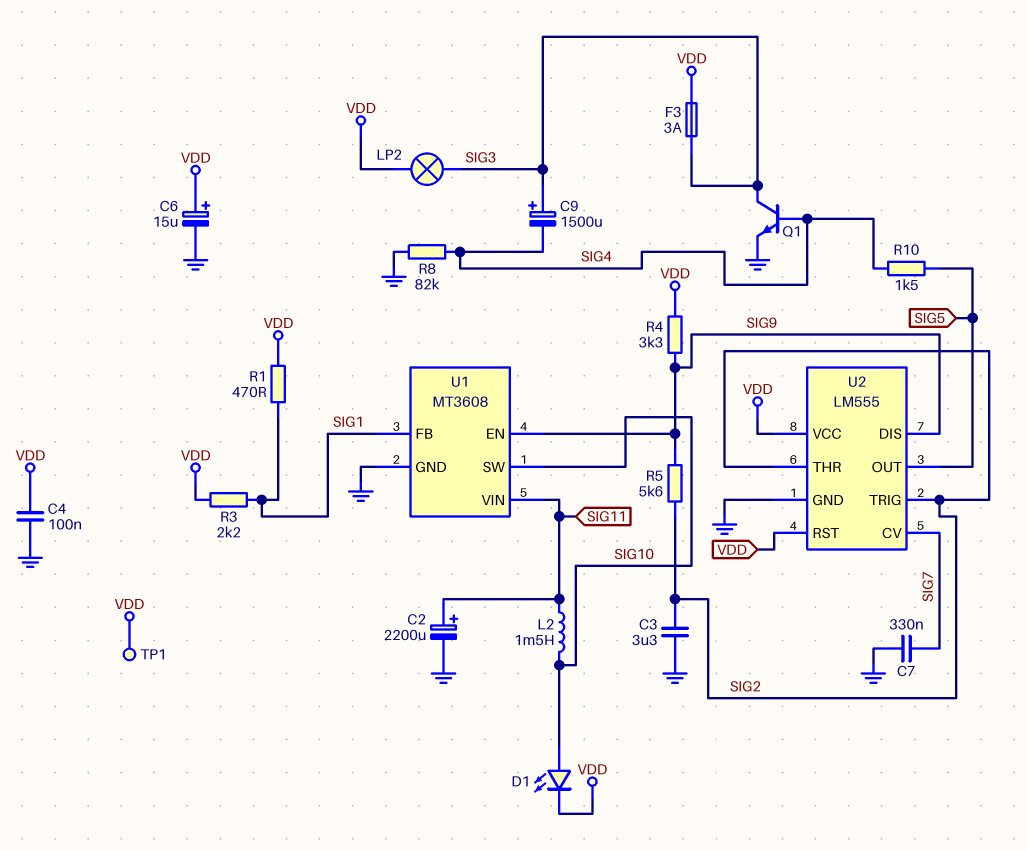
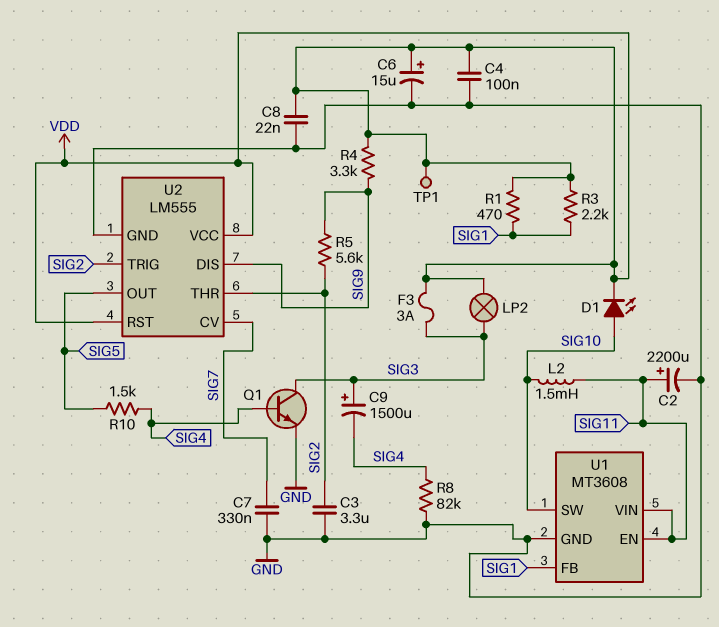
C8: none -> 22nF (GND, VDD)
U1 pin EN: SIG9 -> SIG11

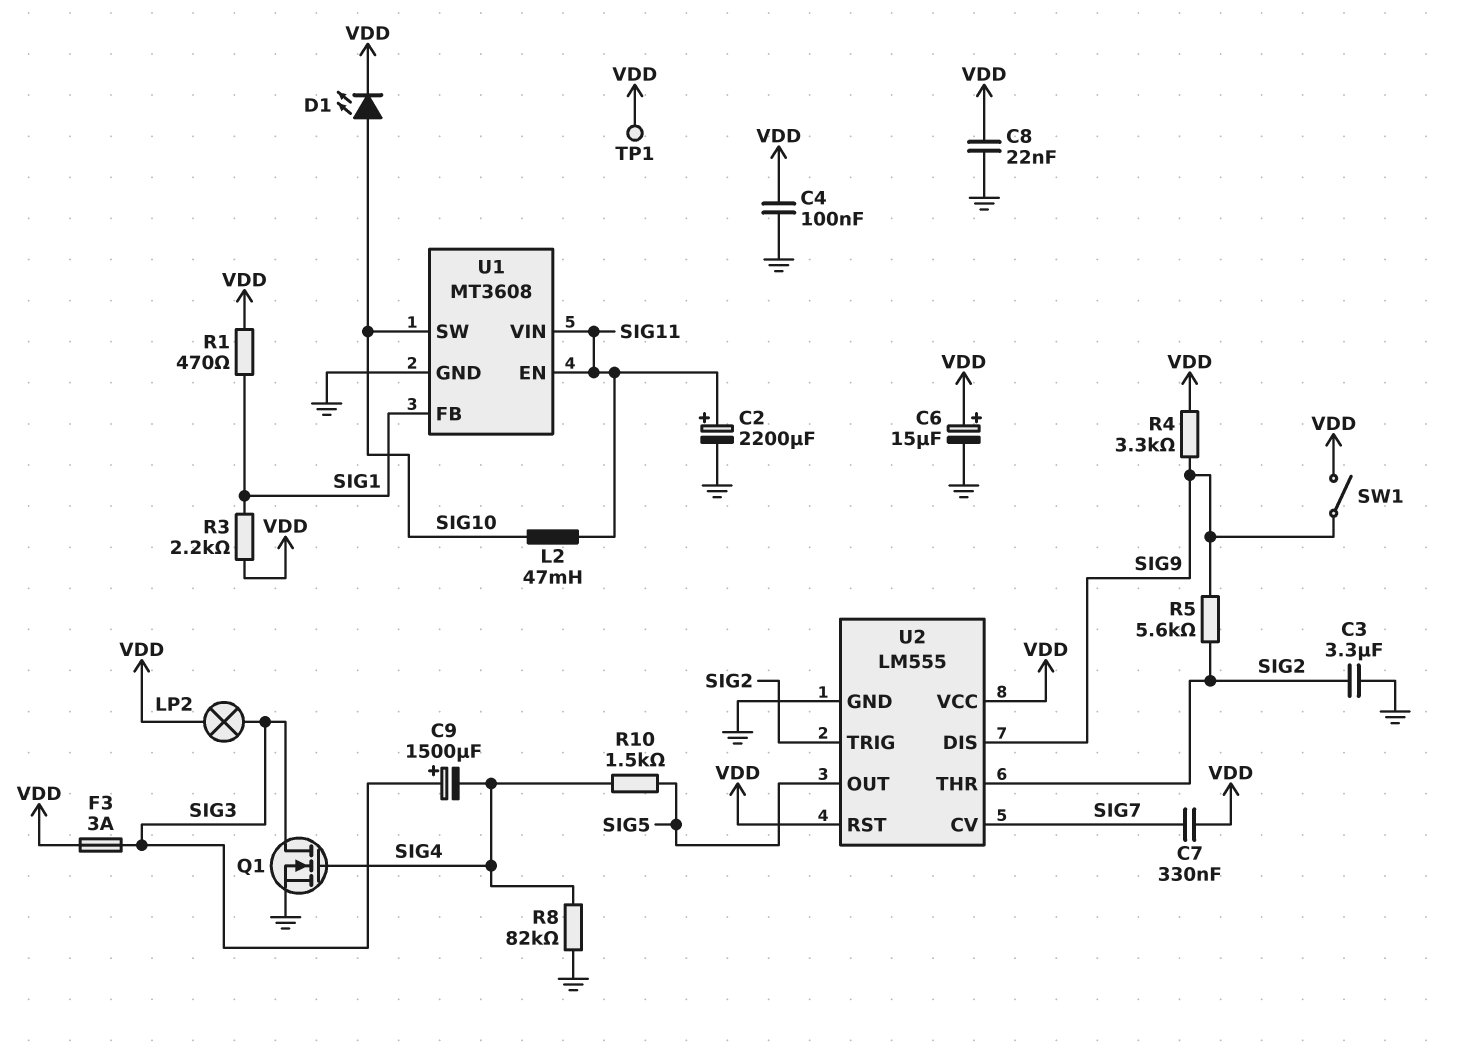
C7: 330nF (GND, SIG7) -> 330nF (SIG7, VDD)
L2: 1.5mH (SIG10, SIG11) -> 47mH (SIG10, SIG11)
Q1: NPN (B SIG4, C SIG3, E GND) -> NMOS (G SIG4, D SIG3, S GND)
SW1: none -> switch (SIG9, VDD)

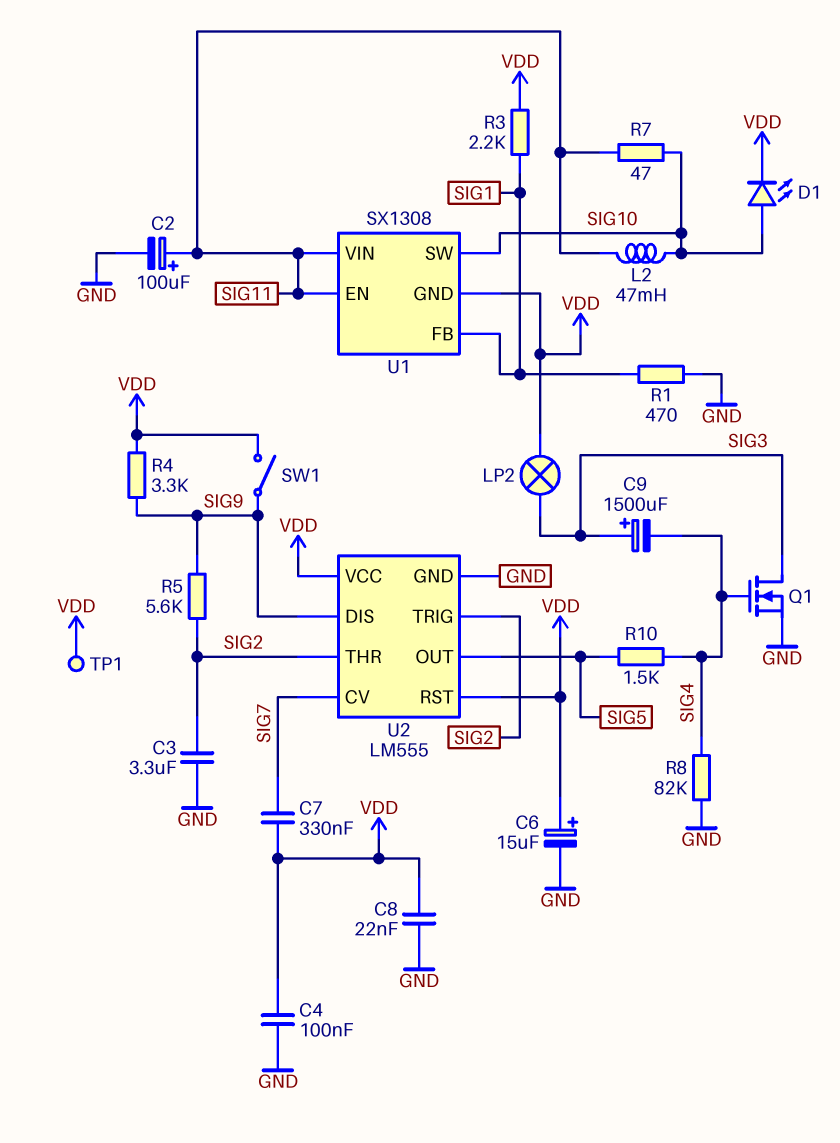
C2: 2200uF (plus SIG11, minus GND) -> 100uF (plus SIG11, minus GND)
F3: 3A (SIG3, VDD) -> none
R1: 470 (SIG1, VDD) -> 470 (GND, SIG1)
R7: none -> 47 (SIG10, SIG11)
U1: MT3608 -> SX1308
U1 pin GND: GND -> VDD

